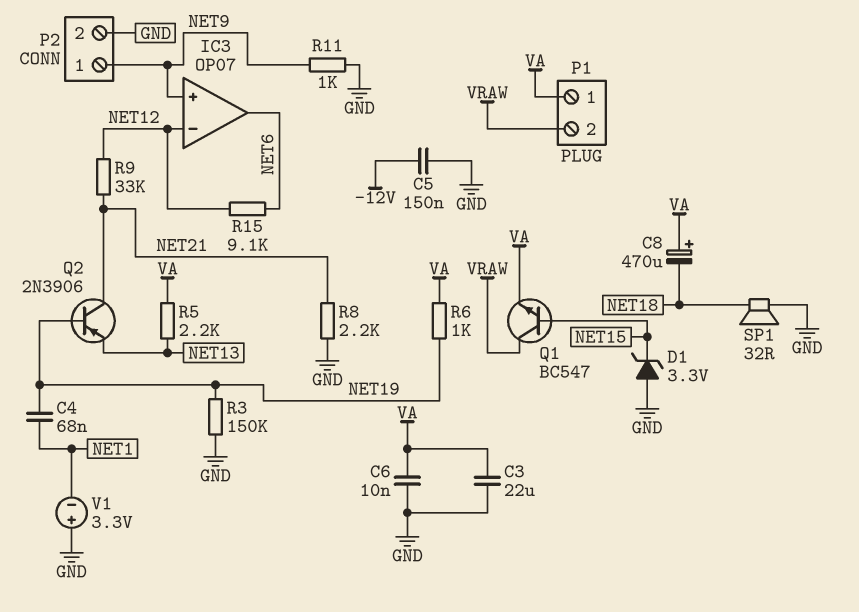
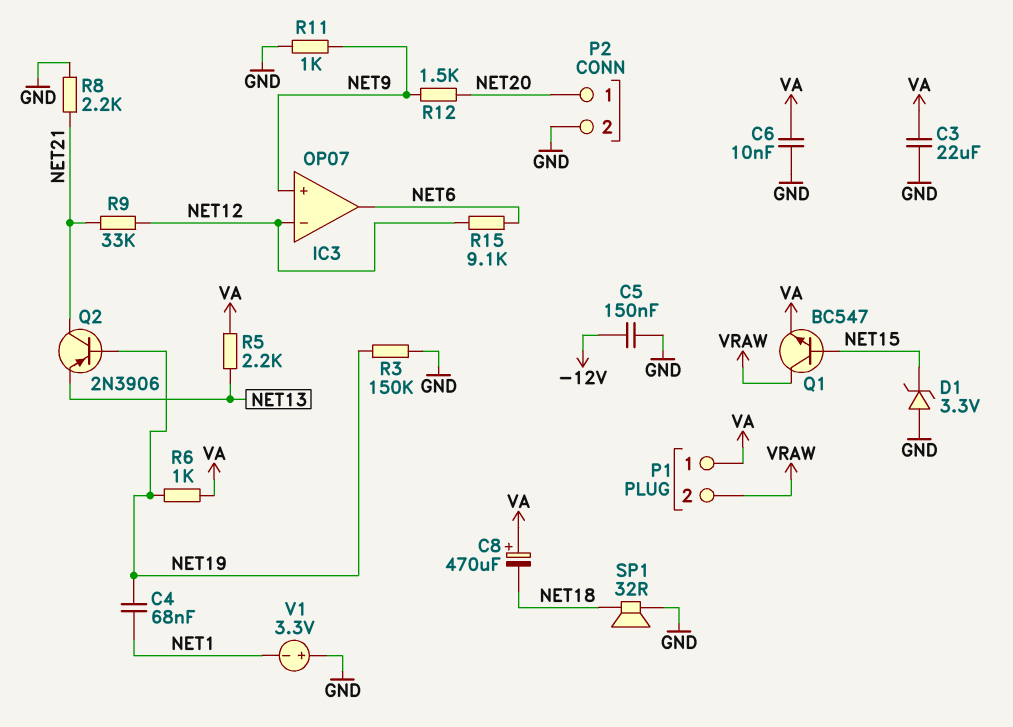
P2 pin 1: NET9 -> NET20
R12: none -> 1.5k (NET9, NET20)

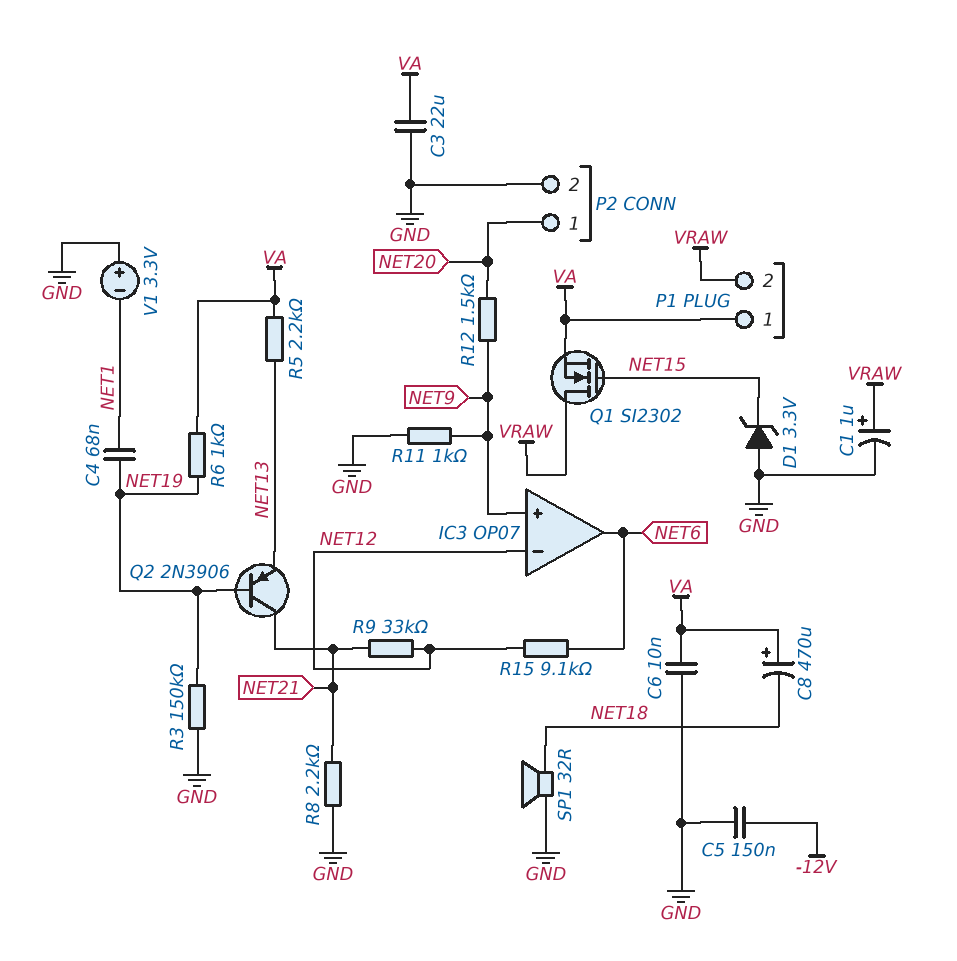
C1: none -> 1uF (plus VRAW, minus GND)
Q1: NPN BC547 (B NET15, C VRAW, E VA) -> NMOS SI2302 (G NET15, D VRAW, S VA)

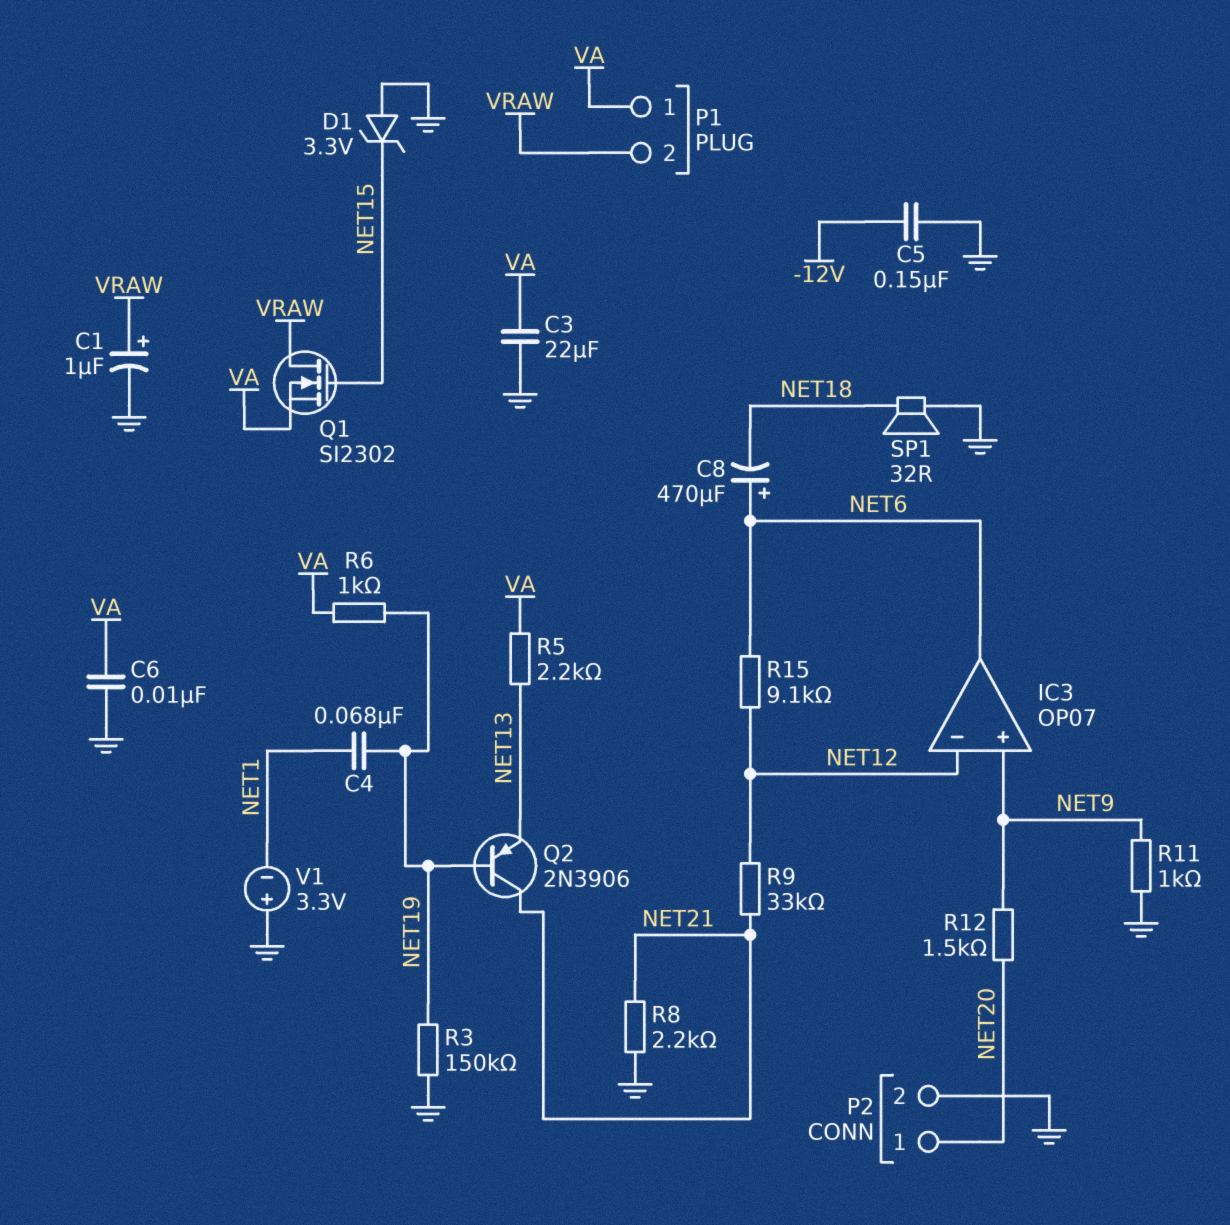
C8: 470uF (plus VA, minus NET18) -> 470uF (plus NET6, minus NET18)

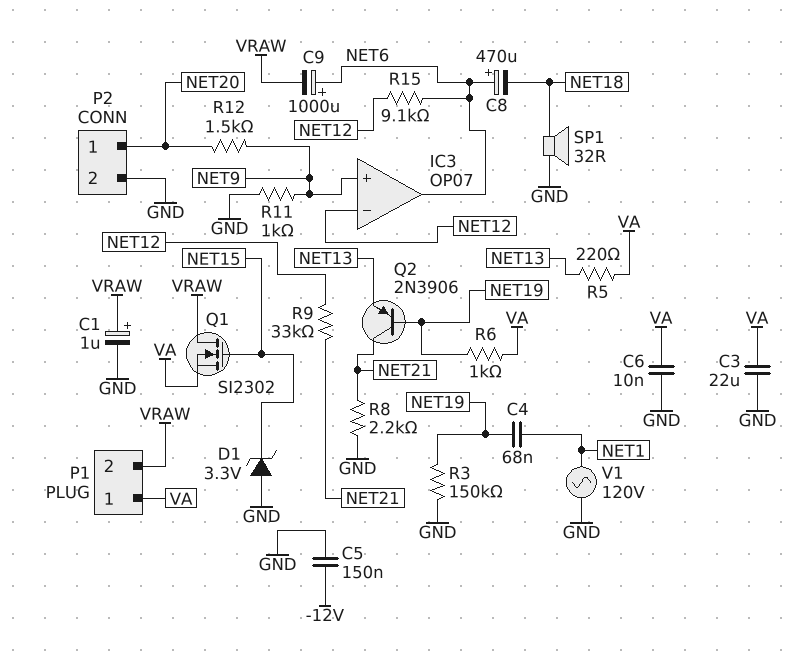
C9: none -> 1000uF (plus NET6, minus VRAW)
R5: 2.2k (NET13, VA) -> 220 (NET13, VA)
V1: 3.3V (plus GND, minus NET1) -> AC 120V (GND, NET1)

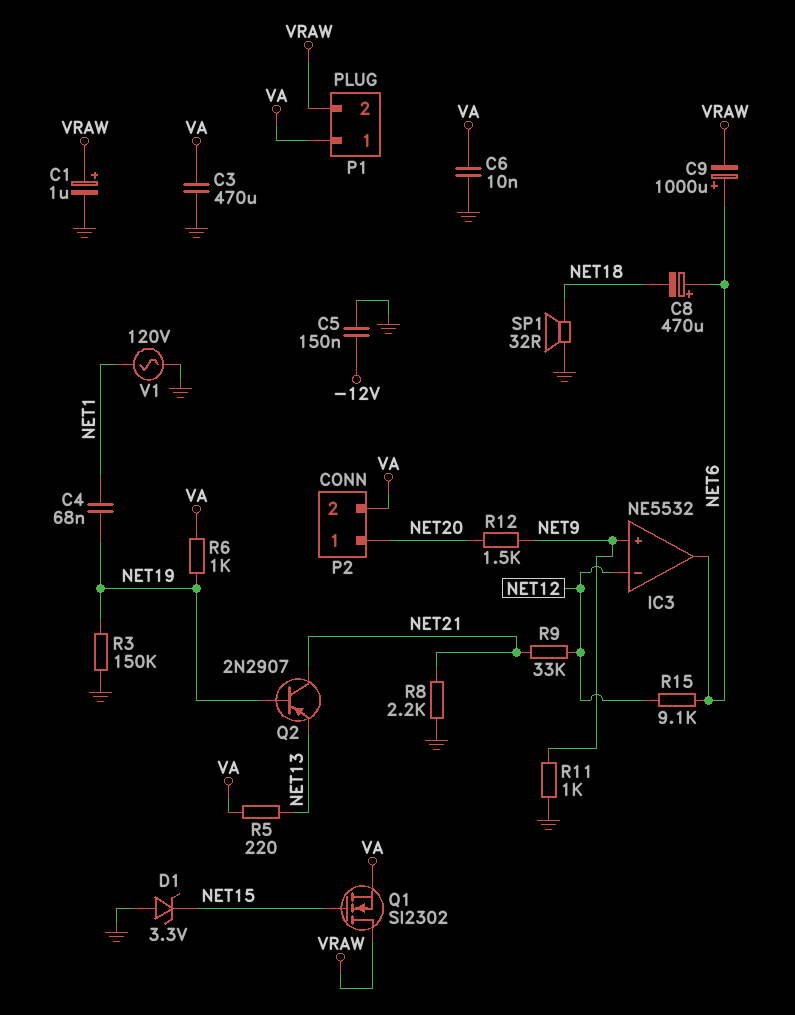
C3: 22uF (GND, VA) -> 470uF (GND, VA)
IC3: OP07 -> NE5532
P2 pin 2: GND -> VA
Q2: PNP 2N3906 (B NET19, C NET21, E NET13) -> PNP 2N2907 (B NET19, C NET21, E NET13)

